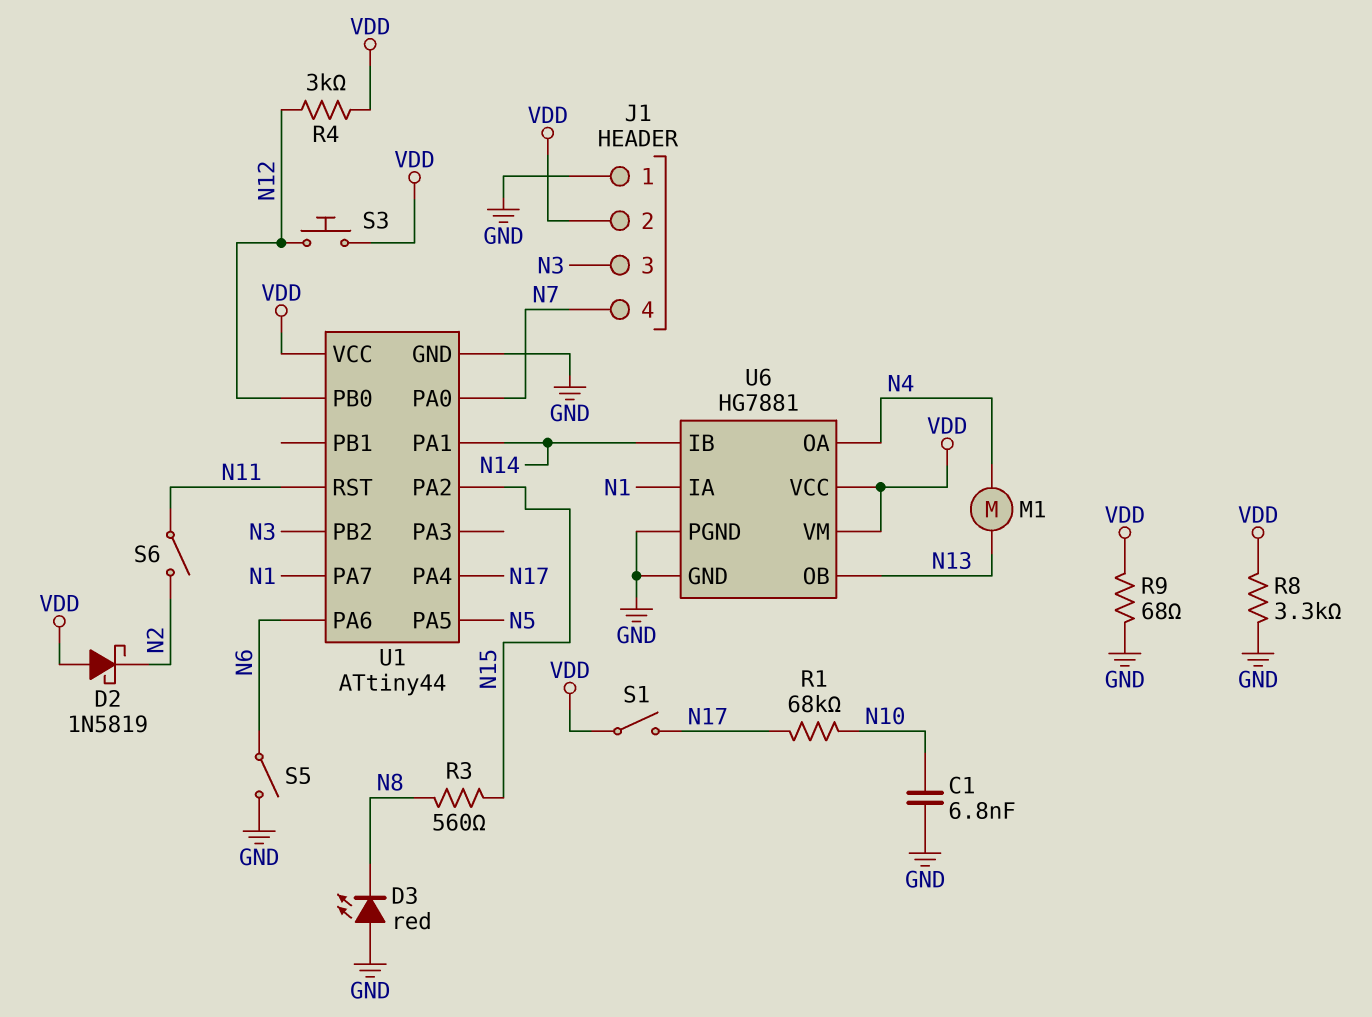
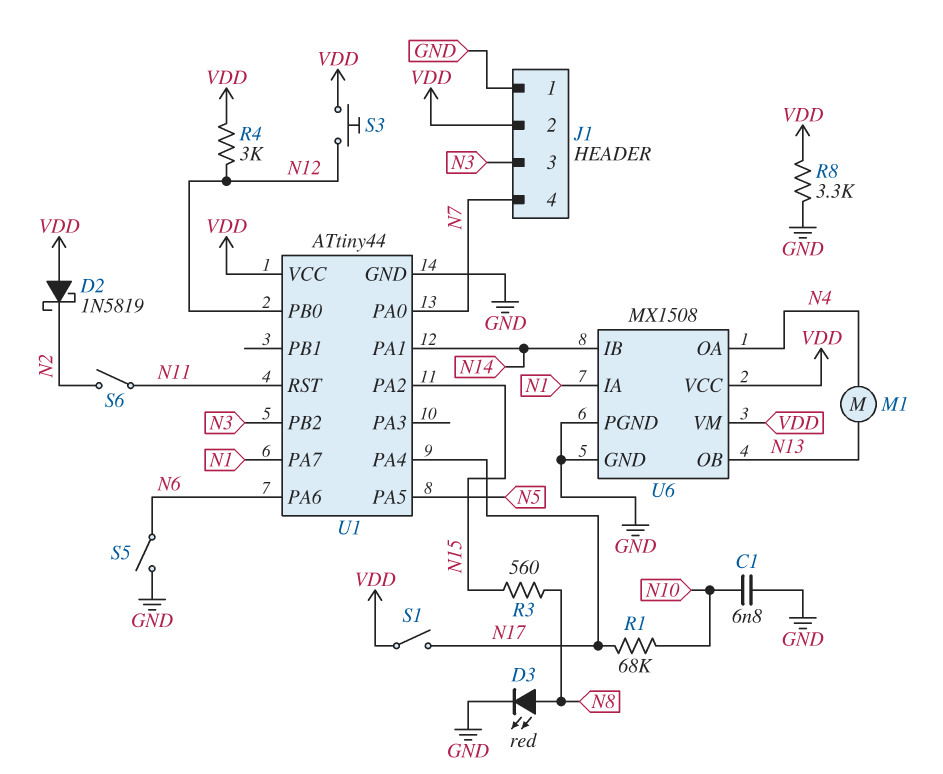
D3: LED red (A GND, K N8) -> LED red (A N8, K GND)
R9: 68 (GND, VDD) -> none
U6: HG7881 -> MX1508

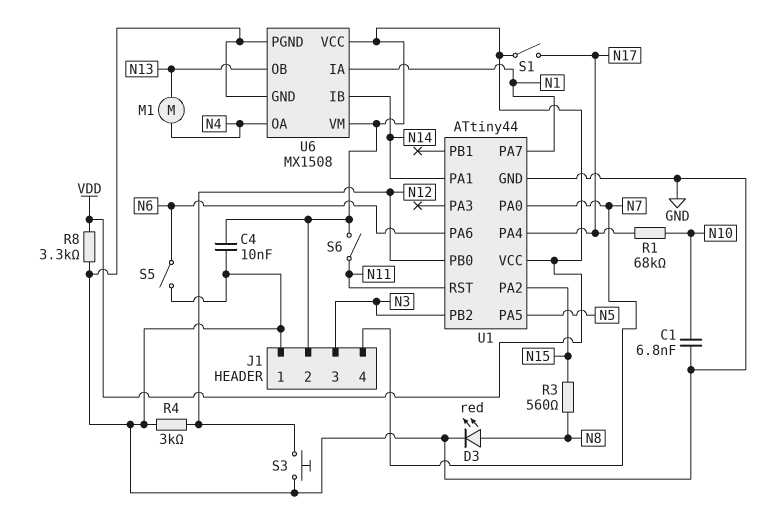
C4: none -> 10nF (GND, VDD)
D2: schottky 1N5819 (A VDD, K N2) -> none
R4: 3k (N12, VDD) -> 3k (GND, N12)
S3: button (N12, VDD) -> button (GND, N12)
S6: switch (N2, N11) -> switch (N11, VDD)

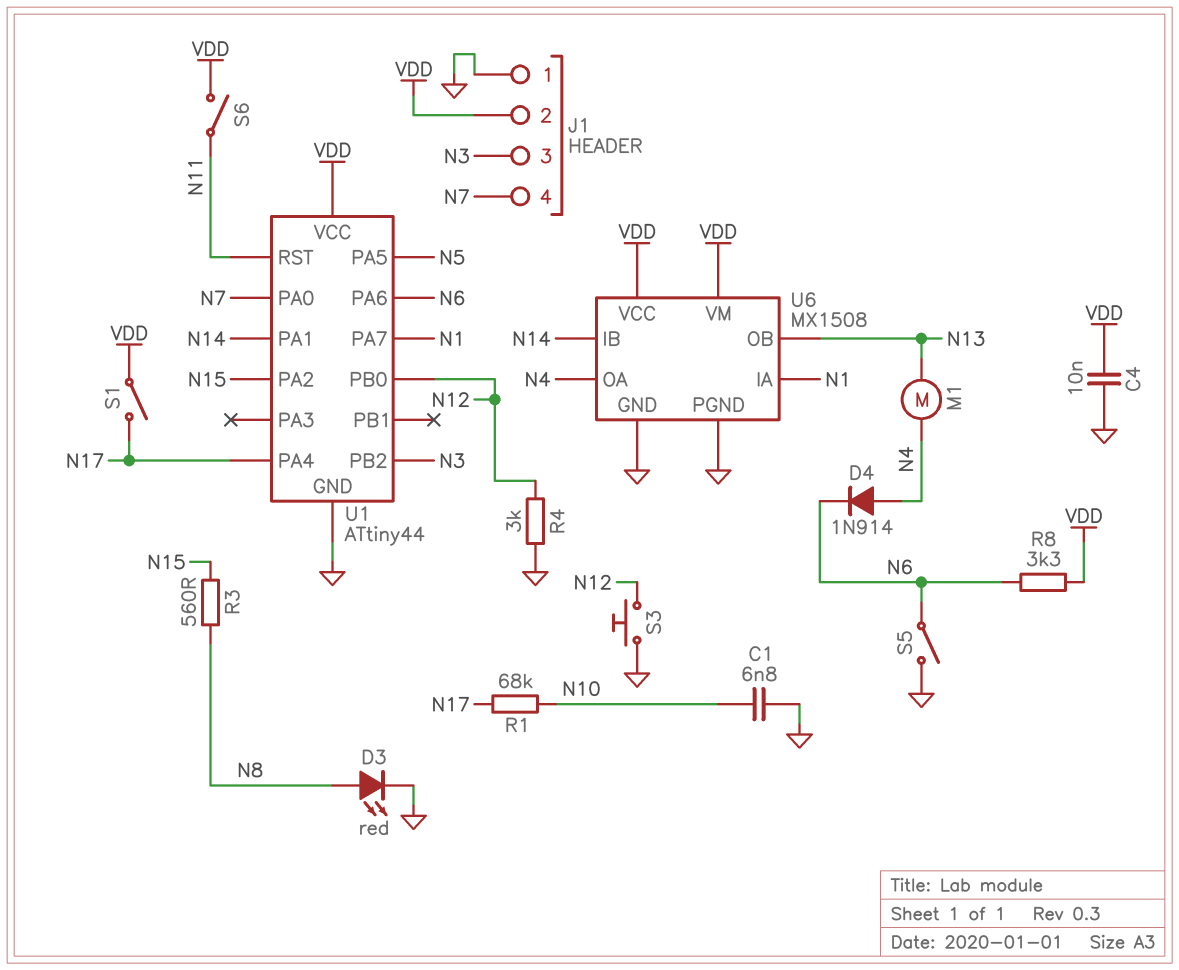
D4: none -> diode 1N914 (A N4, K N6)
R8: 3.3k (GND, VDD) -> 3.3k (N6, VDD)

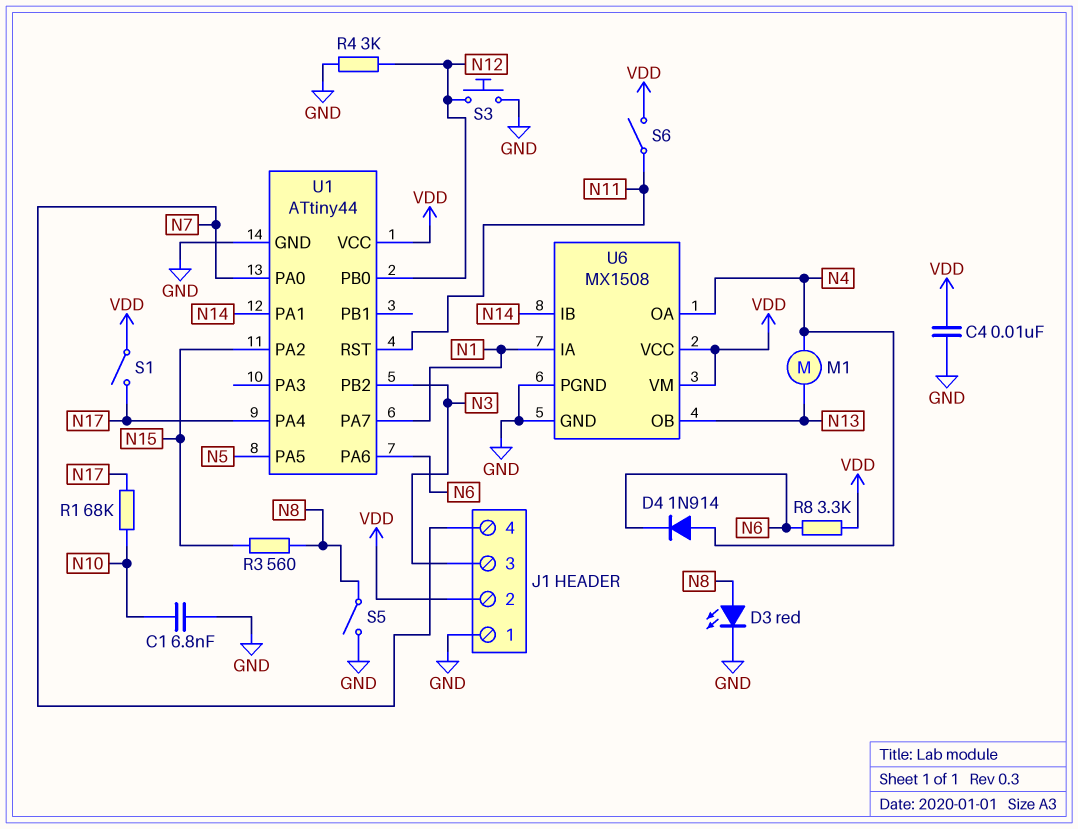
S5: switch (GND, N6) -> switch (GND, N8)

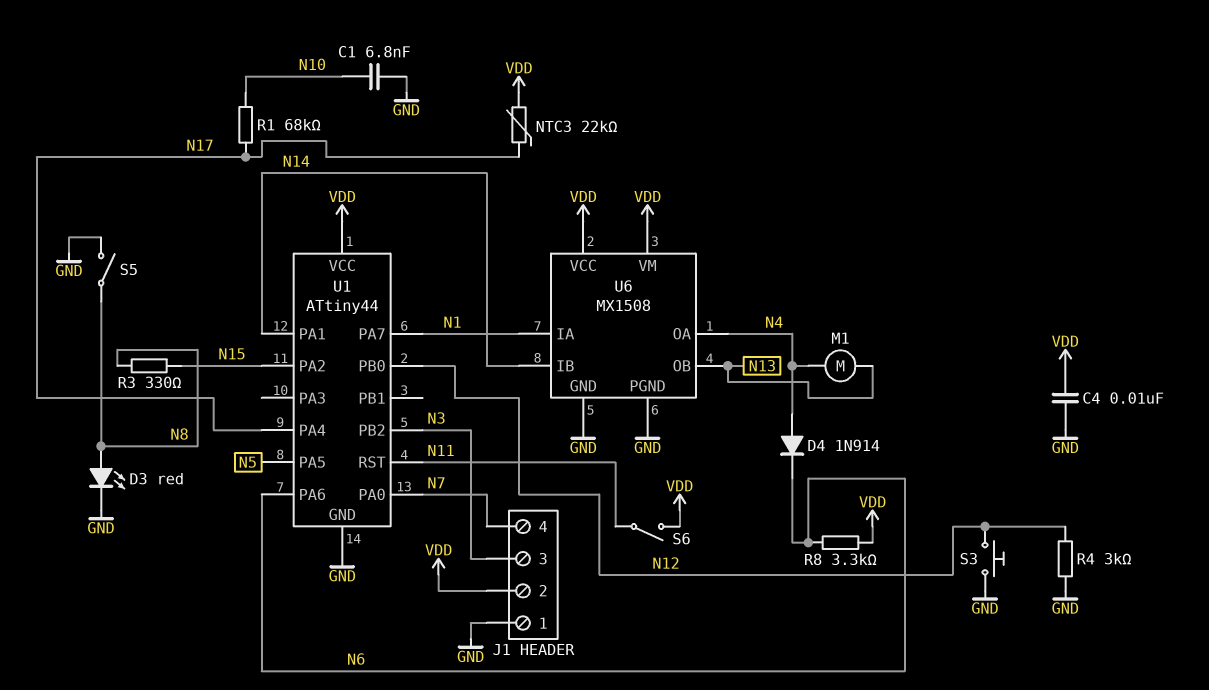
NTC3: none -> 22k (N17, VDD)
R3: 560 (N8, N15) -> 330 (N8, N15)
S1: switch (N17, VDD) -> none

